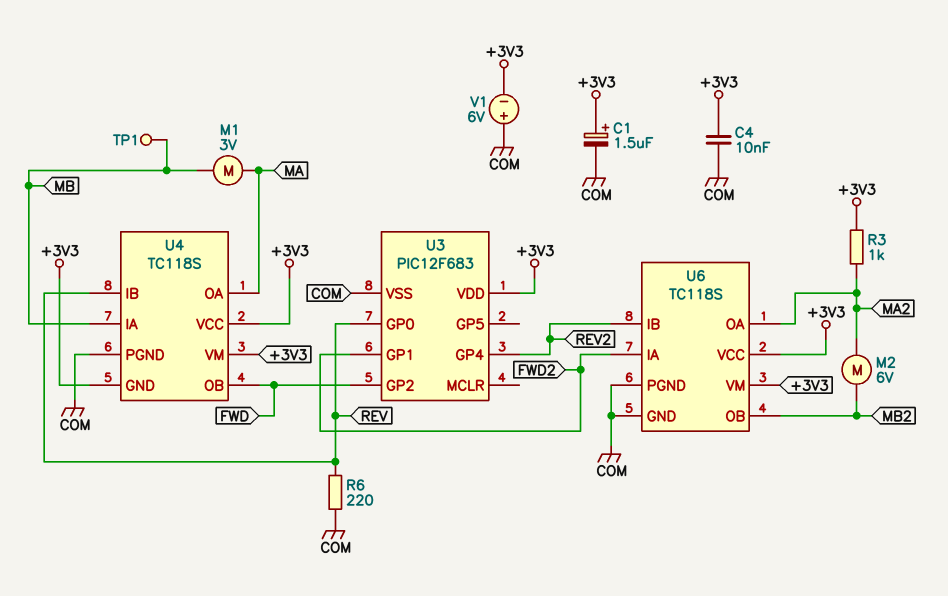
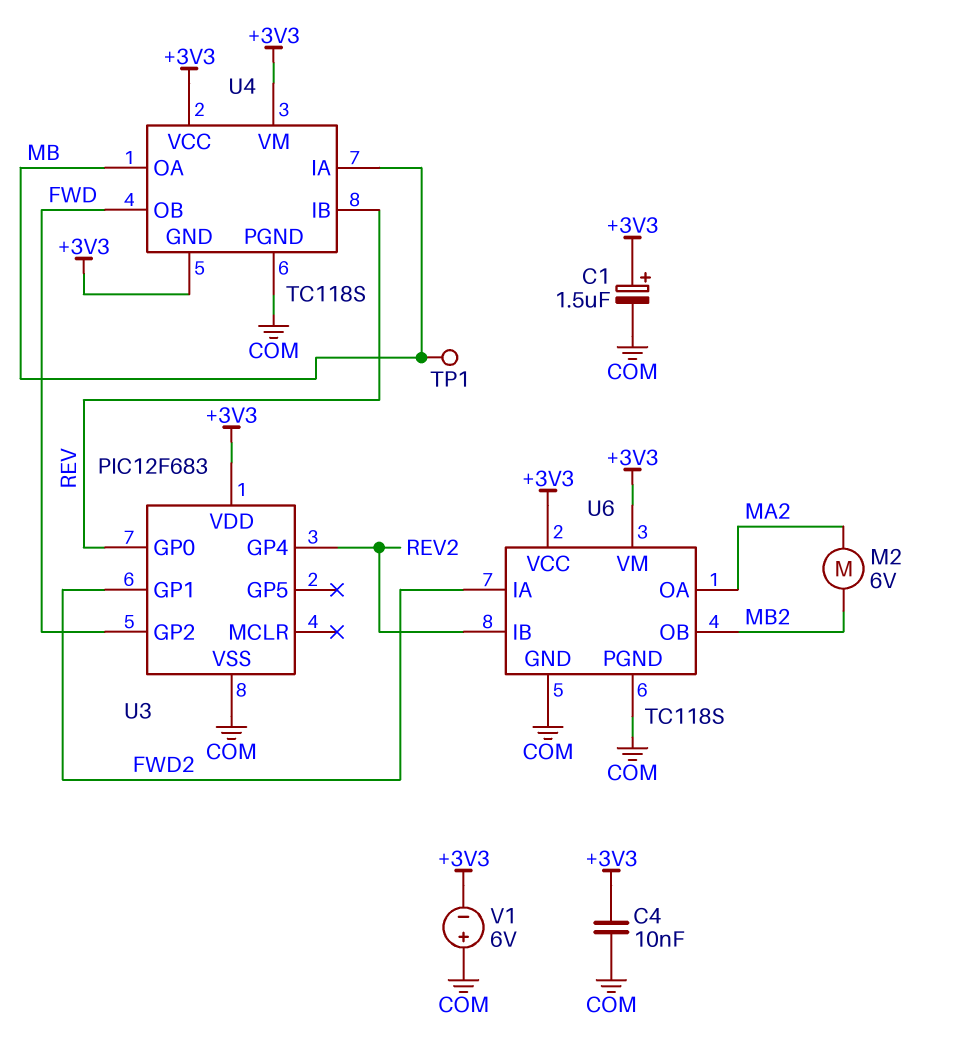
M1: motor 3V (MA, MB) -> none
R3: 1k (+3V3, MA2) -> none
R6: 220 (COM, REV) -> none
U4 pin OA: MA -> MB

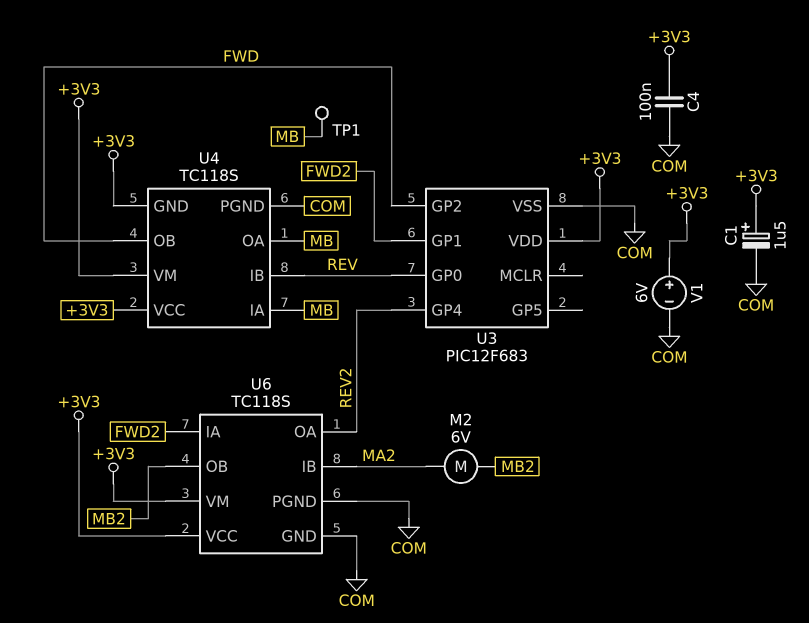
C4: 10nF (+3V3, COM) -> 100nF (+3V3, COM)
U6 pin IB: REV2 -> MA2
U6 pin OA: MA2 -> REV2
V1: 6V (plus COM, minus +3V3) -> 6V (plus +3V3, minus COM)

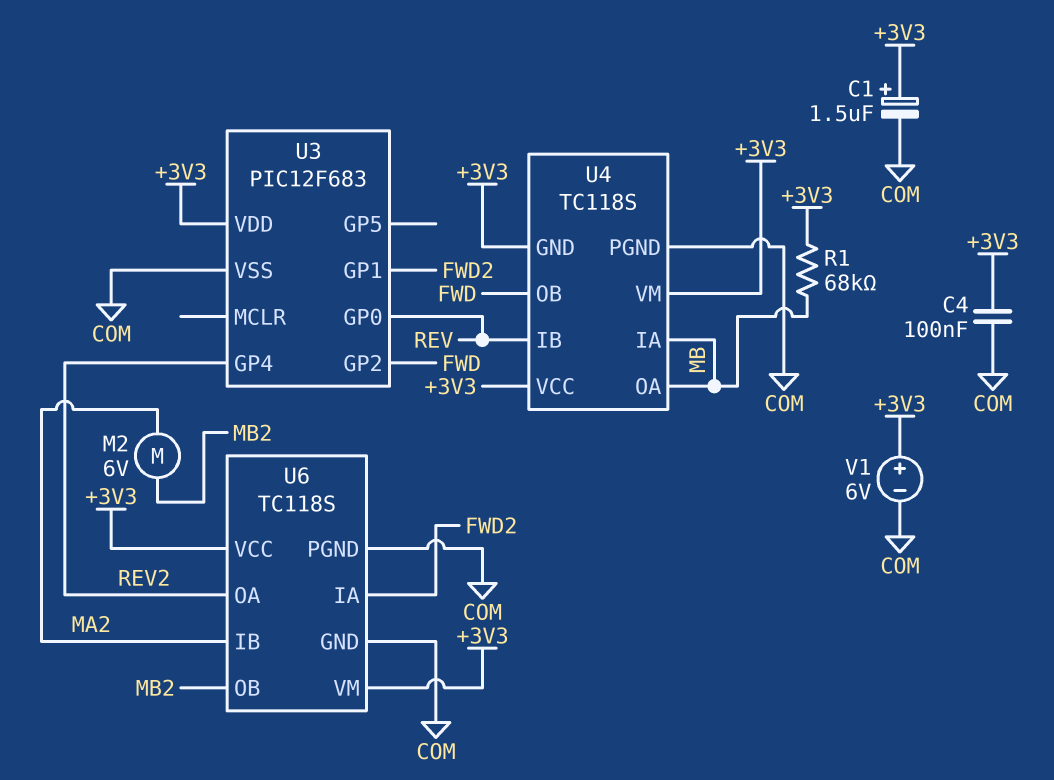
R1: none -> 68k (+3V3, MB)
TP1: test point (MB) -> none

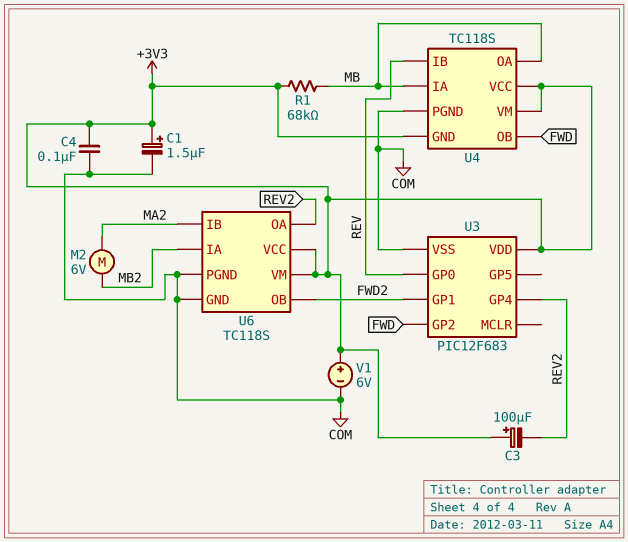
C3: none -> 100uF (plus +3V3, minus REV2)
U6 pin IA: FWD2 -> MB2
U6 pin OB: MB2 -> FWD2

